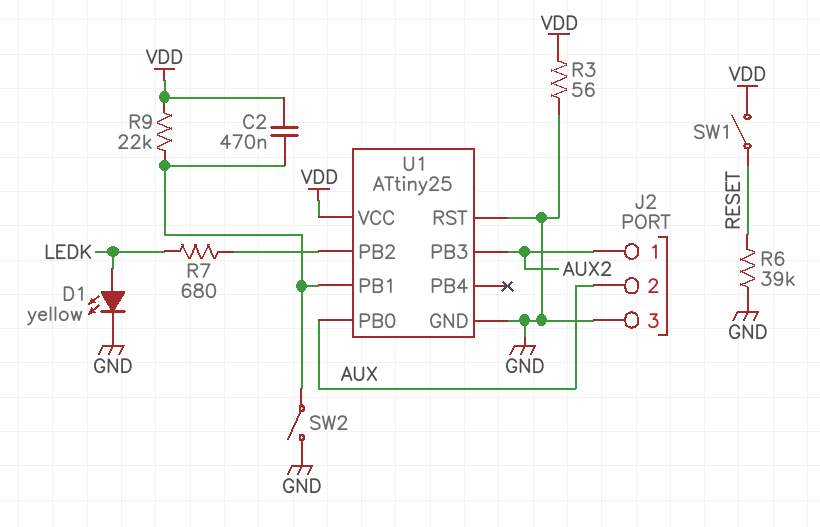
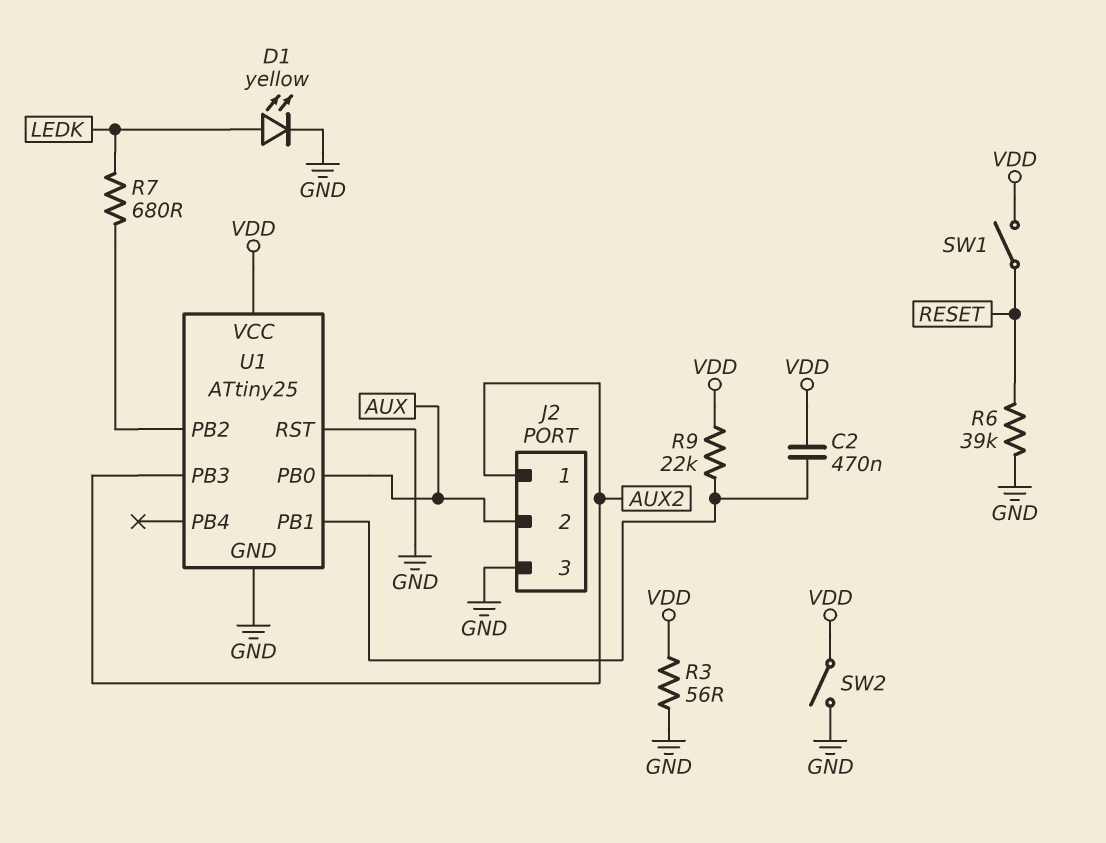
SW2: switch (GND, U1/PB1) -> switch (GND, VDD)

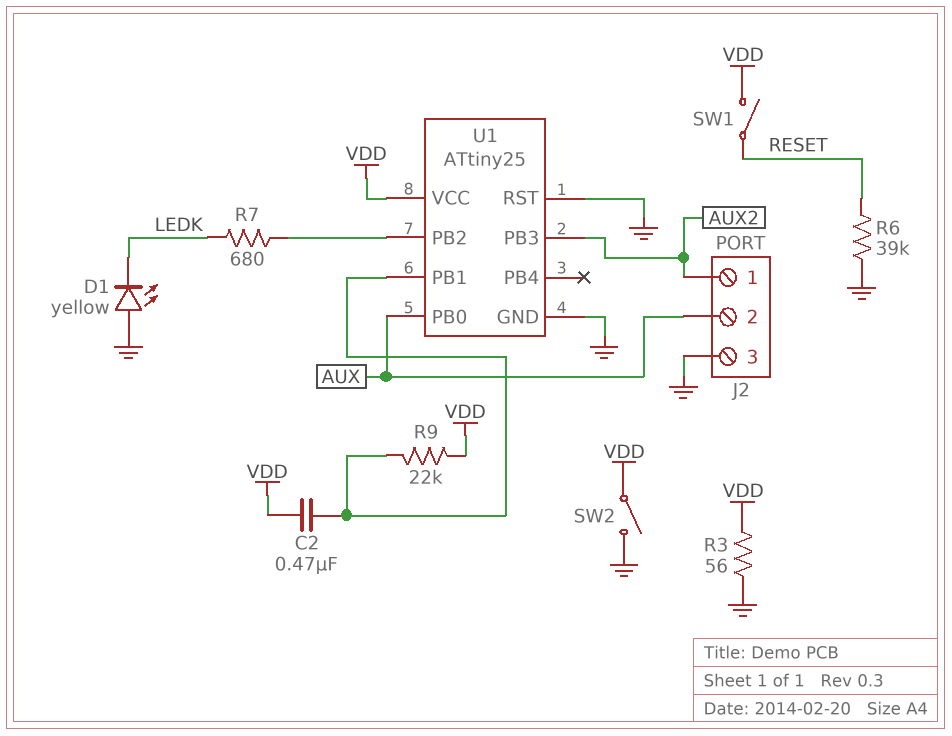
D1: LED yellow (A LEDK, K GND) -> LED yellow (A GND, K LEDK)

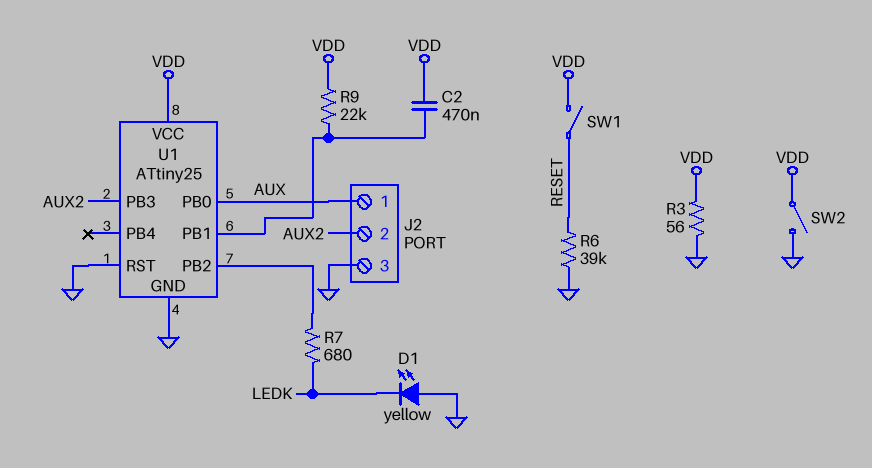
J2 pin 1: AUX2 -> AUX
J2 pin 2: AUX -> AUX2

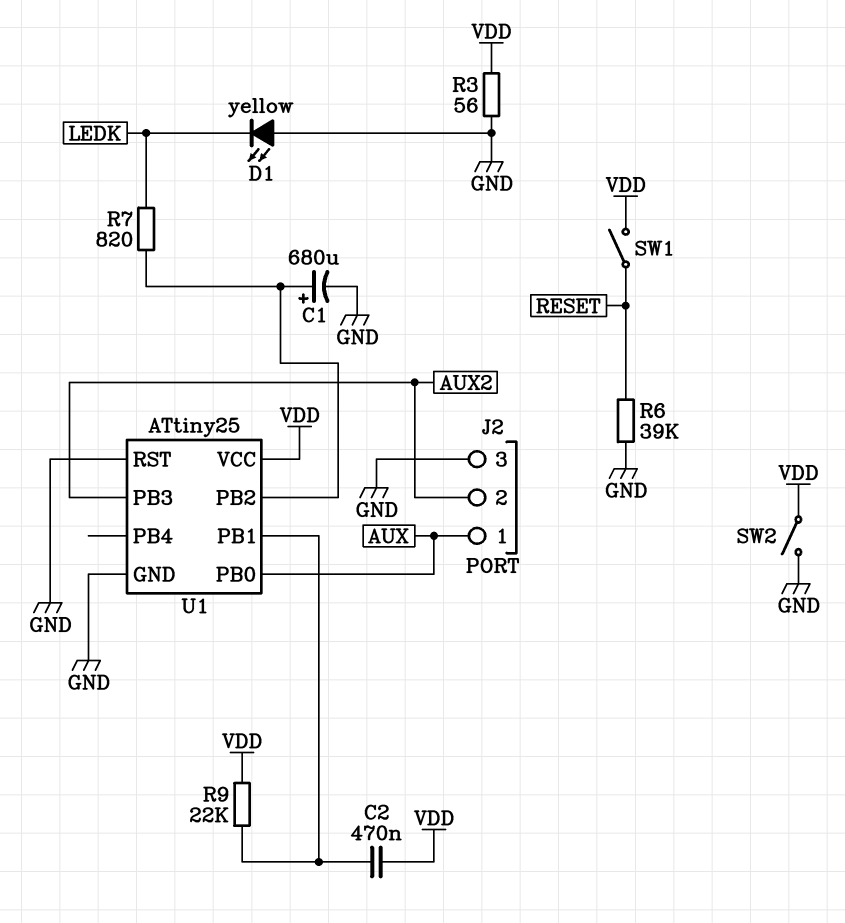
C1: none -> 680uF (plus U1/PB2, minus GND)
R7: 680 (LEDK, U1/PB2) -> 820 (LEDK, U1/PB2)

